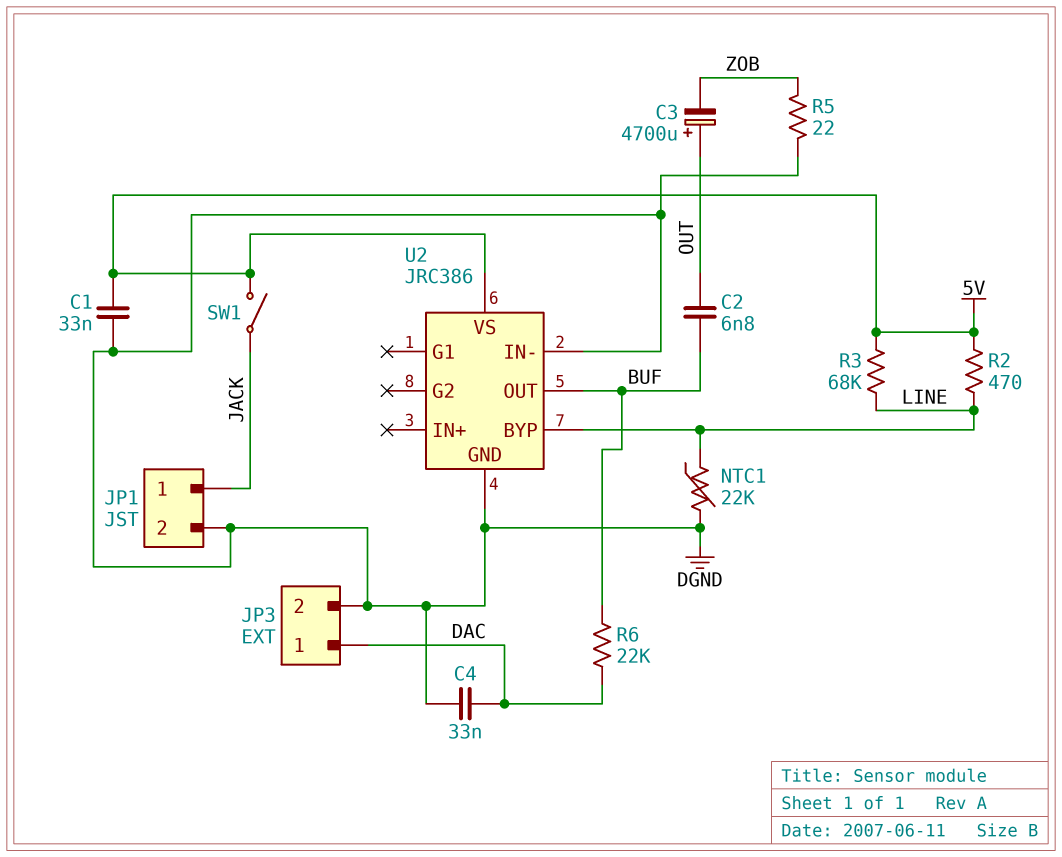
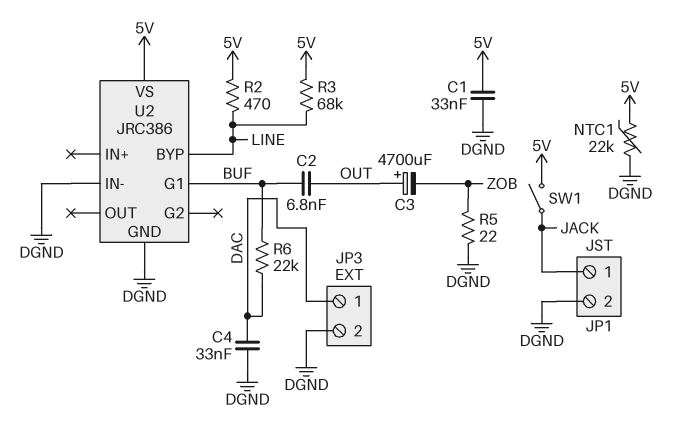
NTC1: 22k (DGND, LINE) -> 22k (5V, DGND)
U2 pin G1: none -> BUF
U2 pin OUT: BUF -> none

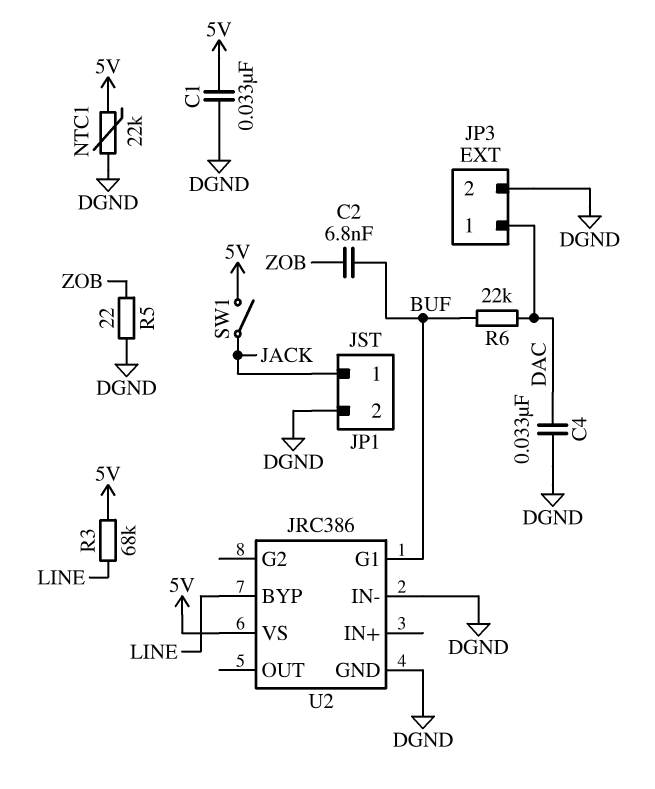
C2: 6.8nF (BUF, OUT) -> 6.8nF (BUF, ZOB)
C3: 4700uF (plus OUT, minus ZOB) -> none
R2: 470 (5V, LINE) -> none

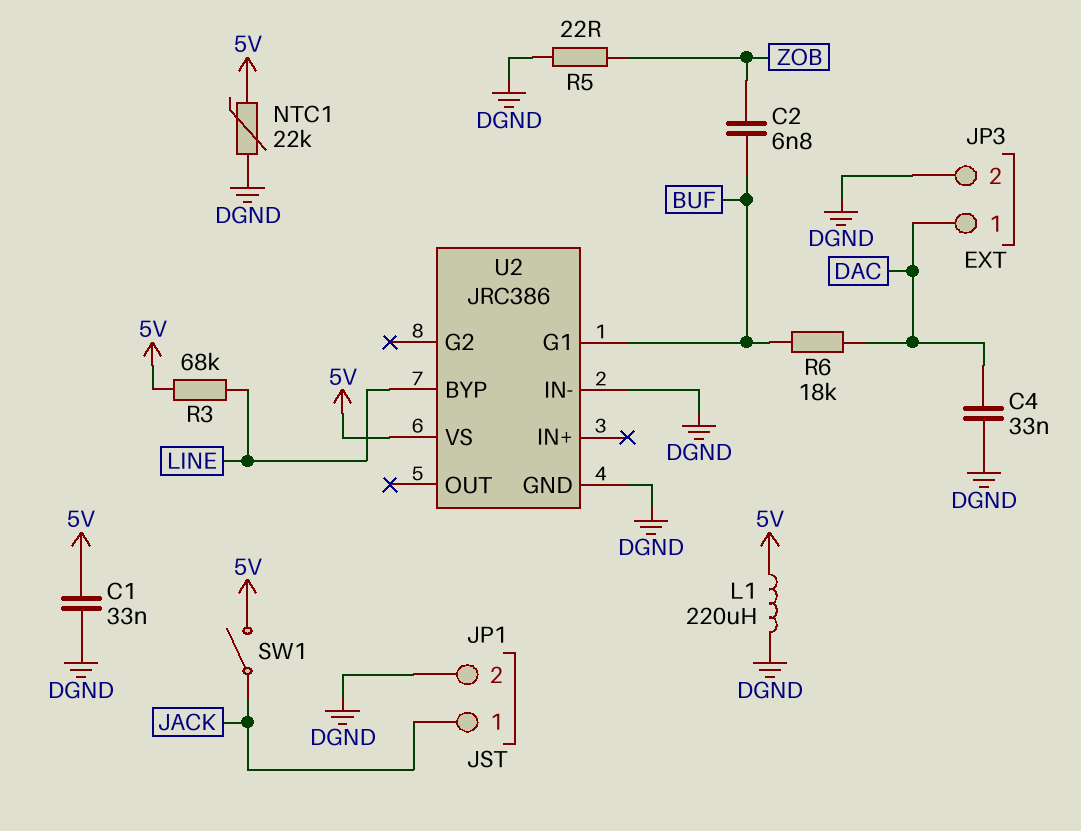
L1: none -> 220uH (5V, DGND)
R6: 22k (BUF, DAC) -> 18k (BUF, DAC)

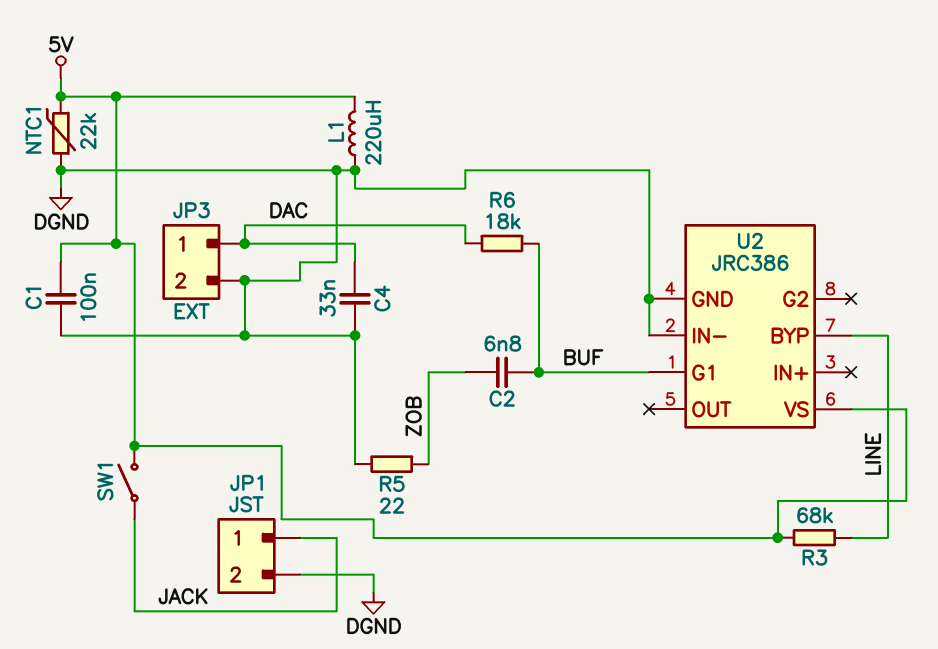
C1: 33nF (5V, DGND) -> 100nF (5V, DGND)

